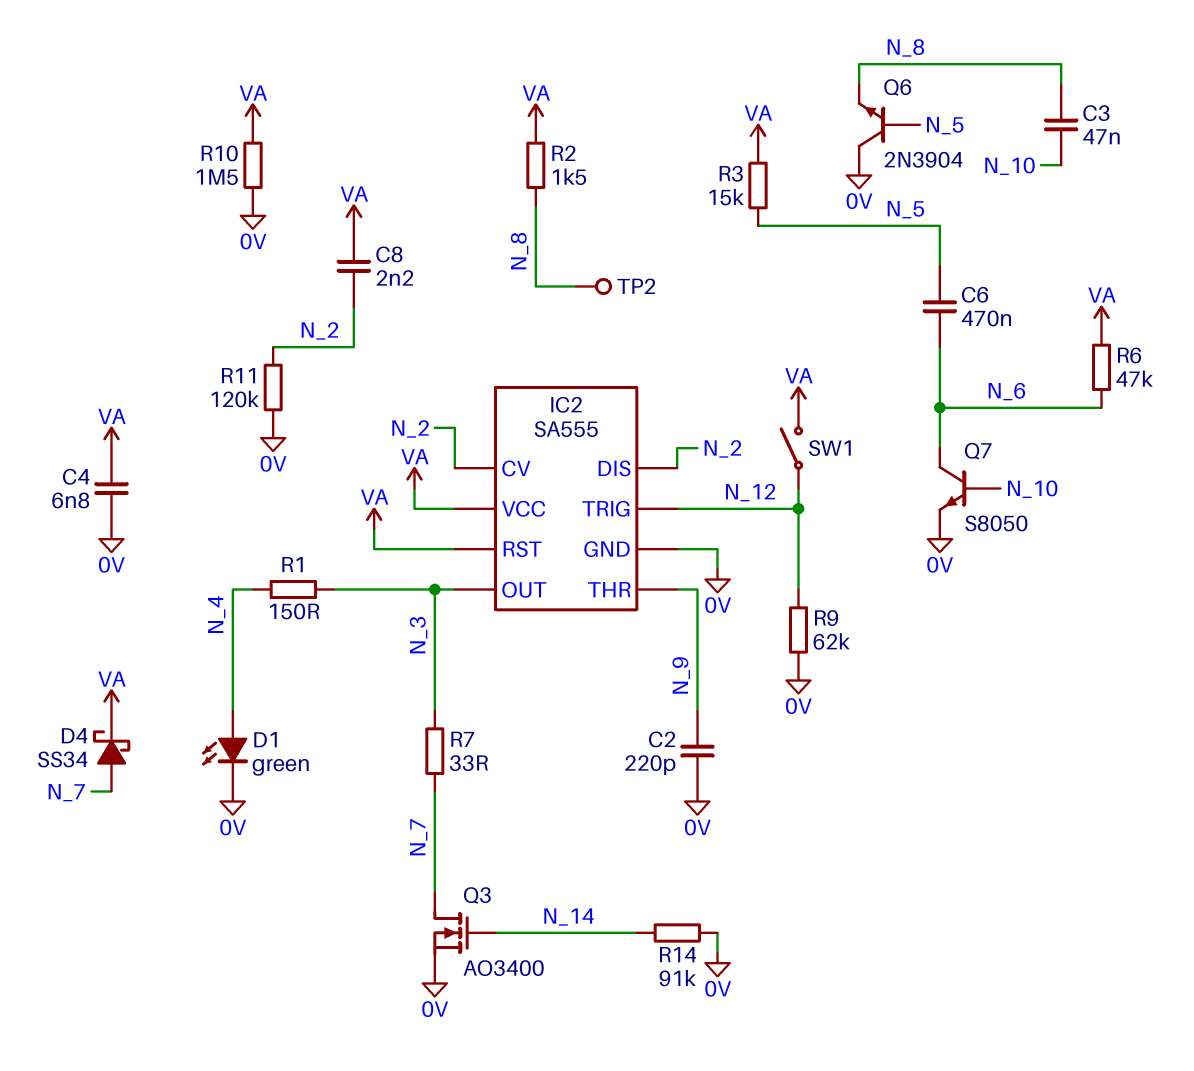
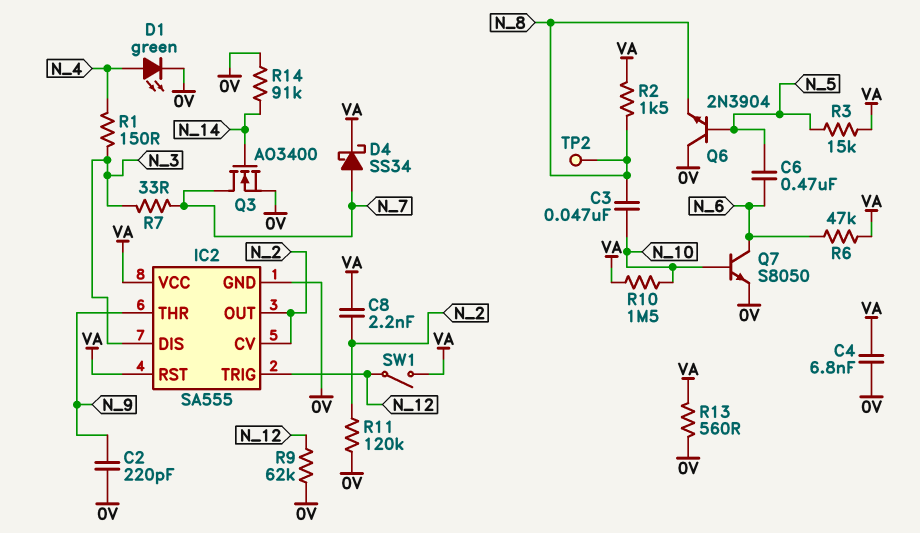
IC2 pin DIS: N_2 -> N_3
IC2 pin OUT: N_3 -> N_2
R10: 1.5M (0V, VA) -> 1.5M (N_10, VA)
R13: none -> 560 (0V, VA)

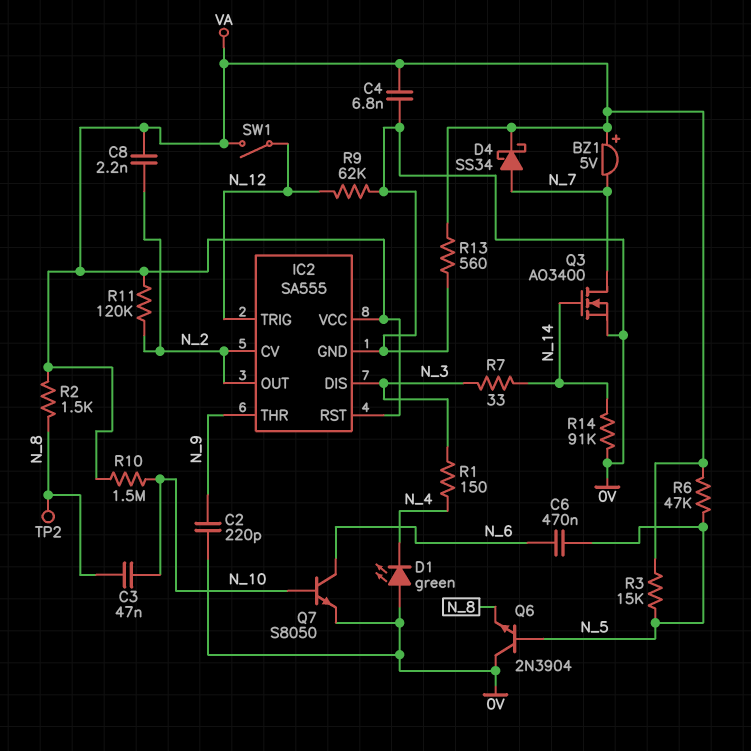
BZ1: none -> buzzer 5V (plus VA, minus N_7)
D1: LED green (A N_4, K 0V) -> LED green (A 0V, K N_4)
R6: 47k (N_6, VA) -> 47k (N_5, VA)
R7: 33 (N_3, N_7) -> 33 (N_3, N_14)
R11: 120k (0V, N_2) -> 120k (N_2, VA)

